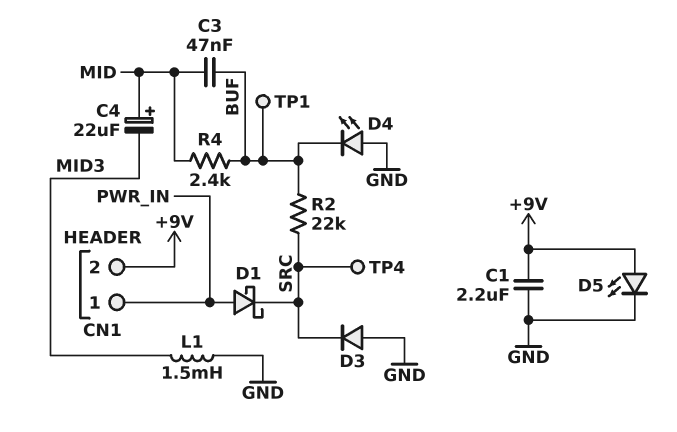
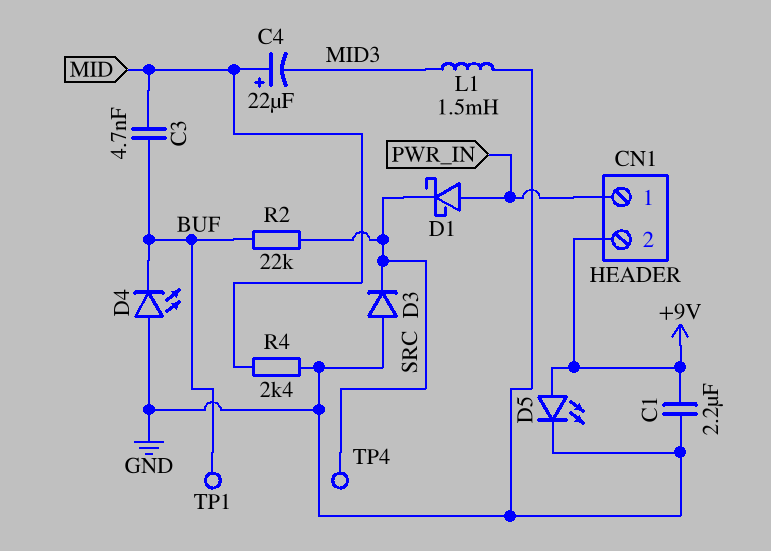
C3: 47nF (BUF, MID) -> 4.7nF (BUF, MID)
R4: 2.4k (BUF, MID) -> 2.4k (GND, MID)

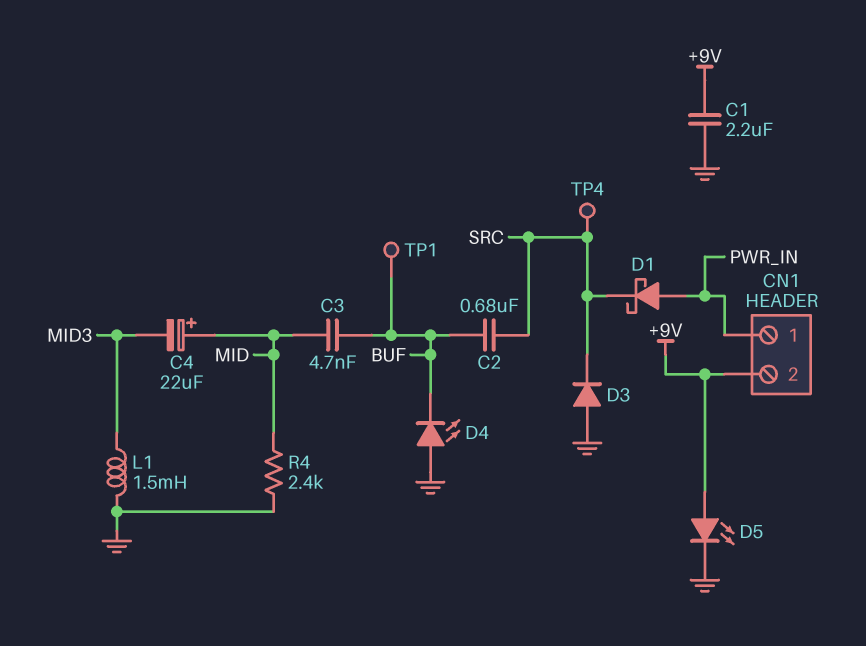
C2: none -> 680nF (BUF, SRC)
R2: 22k (BUF, SRC) -> none

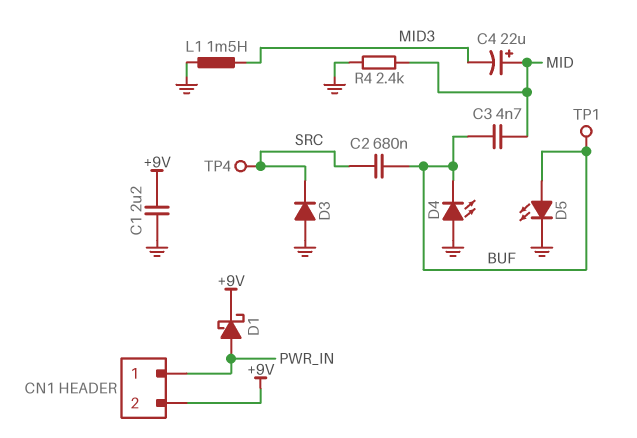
D1: schottky (A PWR_IN, K SRC) -> schottky (A PWR_IN, K +9V)
D5: LED (A +9V, K GND) -> LED (A BUF, K GND)

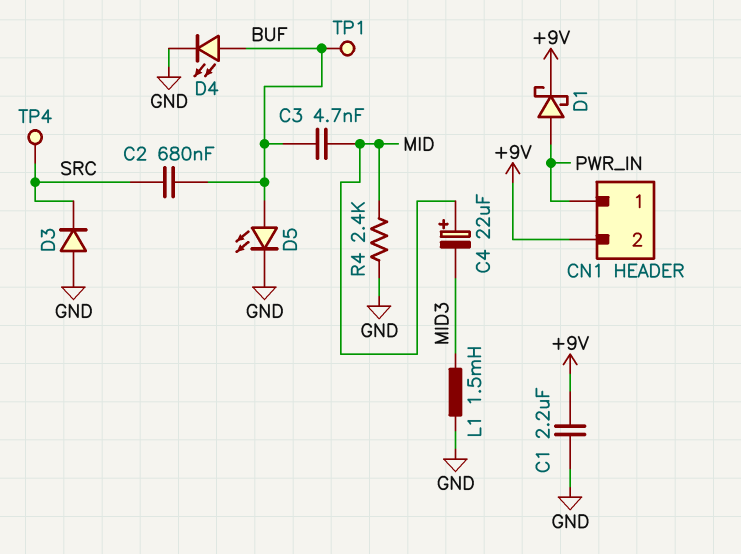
D4: LED (A GND, K BUF) -> LED (A BUF, K GND)

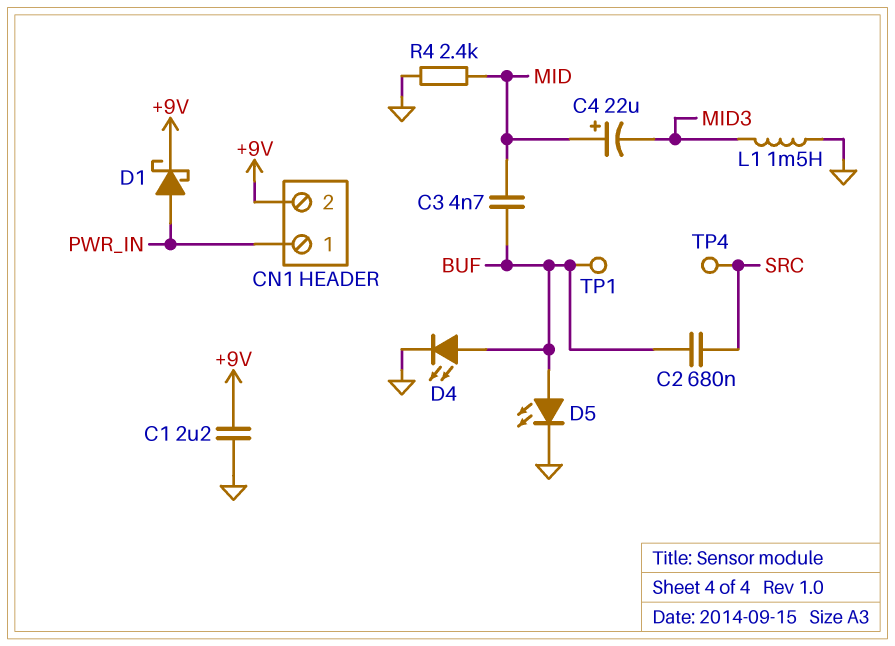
D3: diode (A GND, K SRC) -> none

